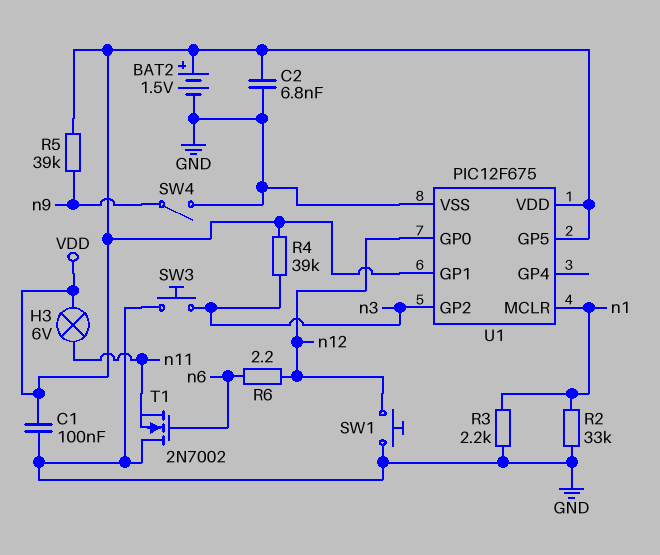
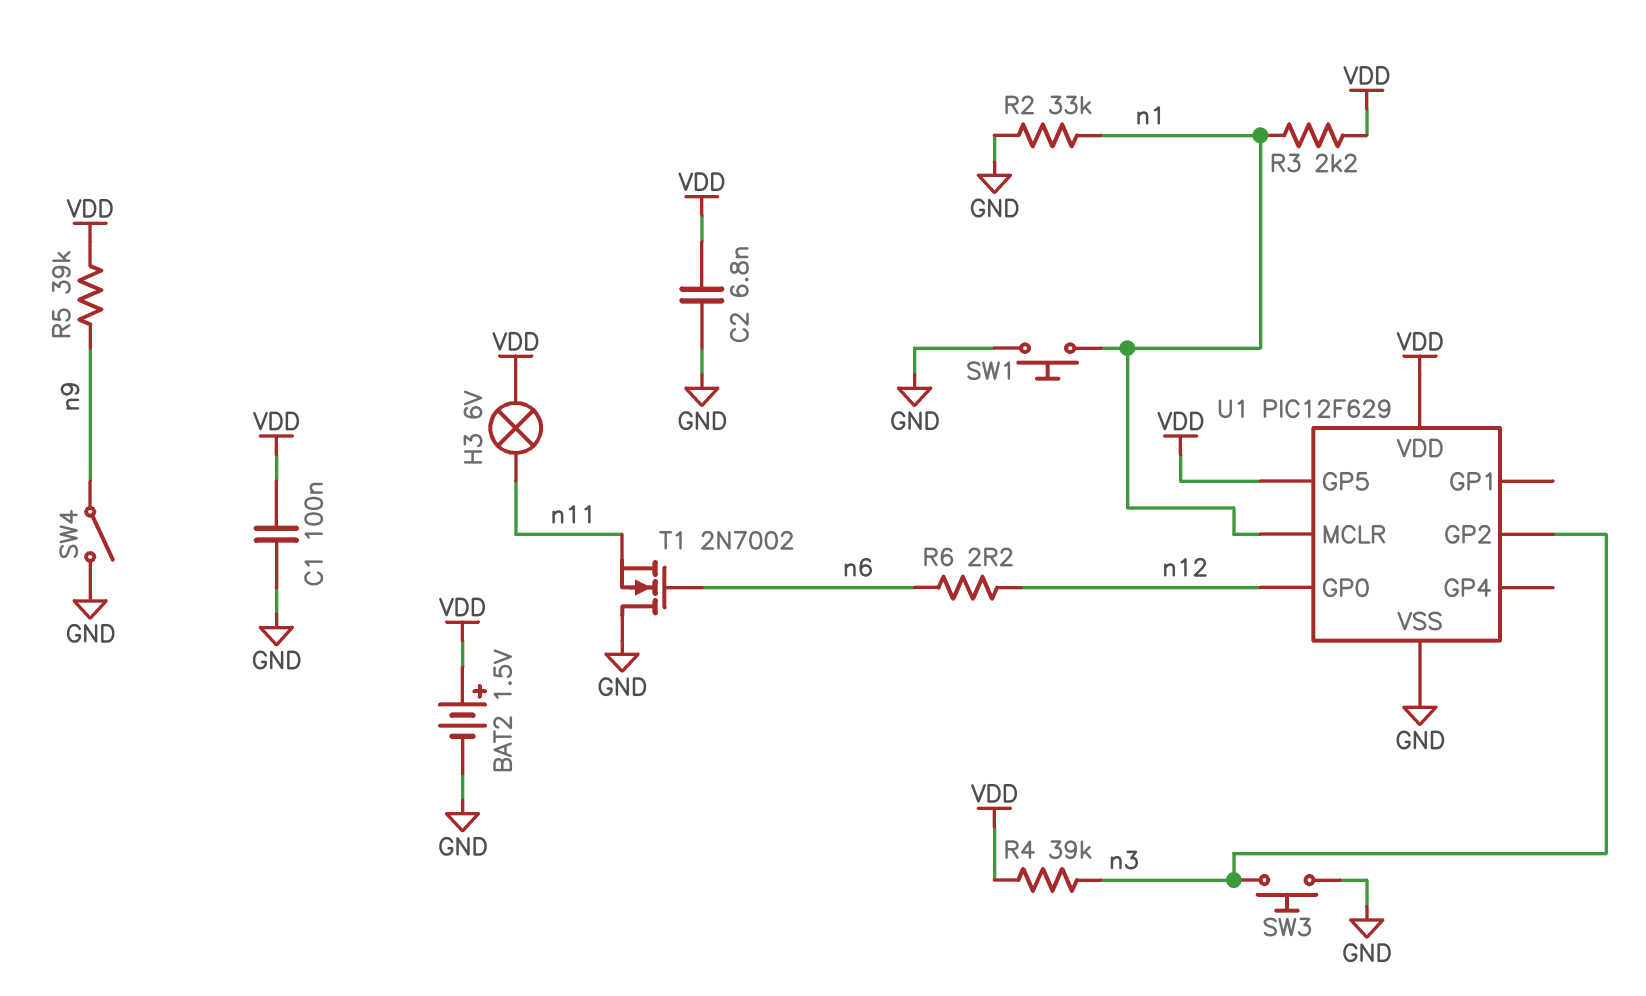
R3: 2.2k (GND, n1) -> 2.2k (VDD, n1)
SW1: button (GND, n12) -> button (GND, n1)
U1: PIC12F675 -> PIC12F629
U1 pin GP1: VDD -> none

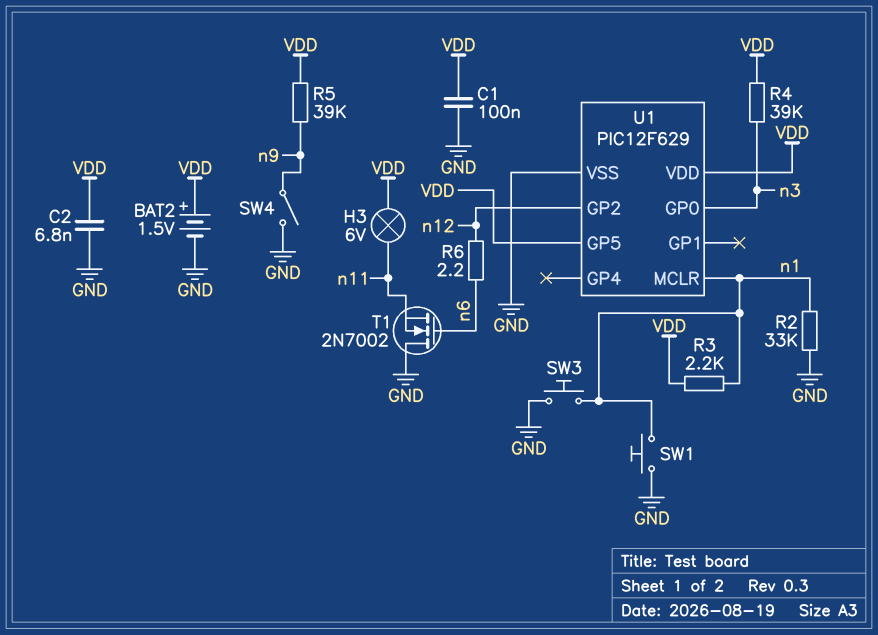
SW3: button (GND, n3) -> button (GND, n1)
U1 pin GP0: n12 -> n3
U1 pin GP2: n3 -> n12

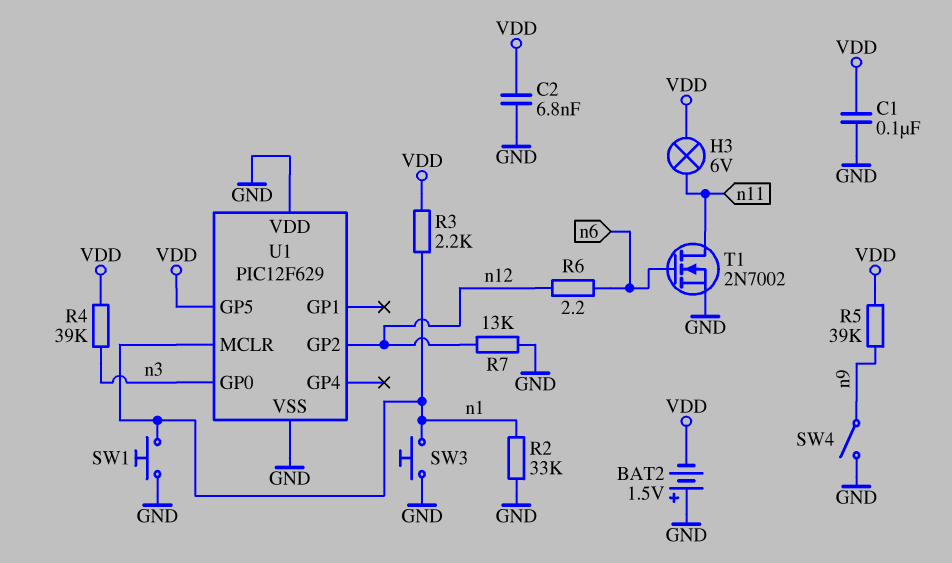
BAT2: 1.5V (plus VDD, minus GND) -> 1.5V (plus GND, minus VDD)
R7: none -> 13k (GND, n12)
T1: NMOS 2N7002 (G n6, D GND, S n11) -> NMOS 2N7002 (G n6, D n11, S GND)
U1 pin VDD: VDD -> GND

